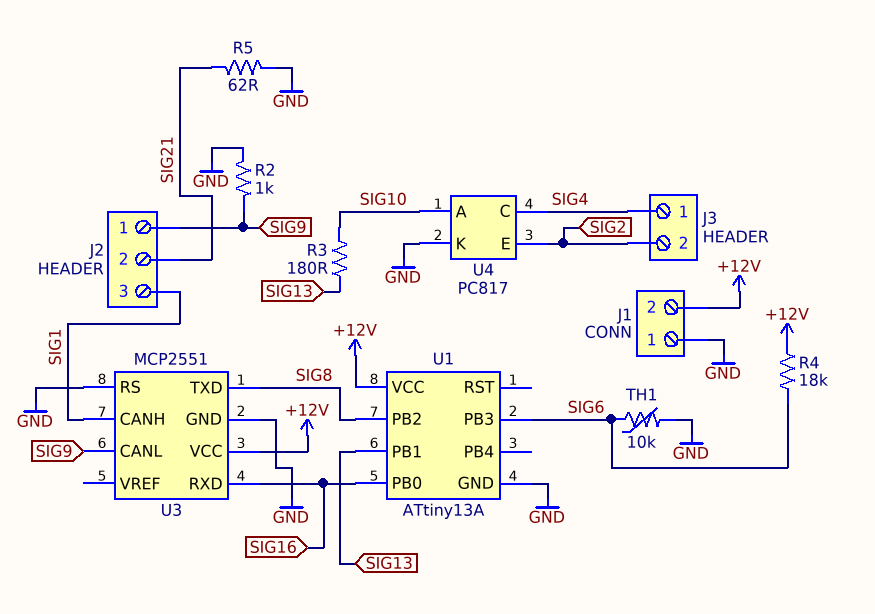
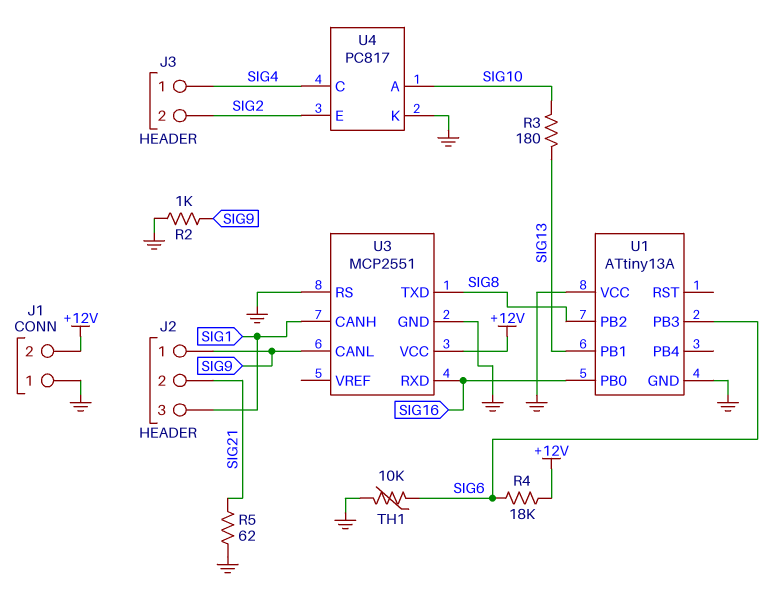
U1 pin VCC: +12V -> GND

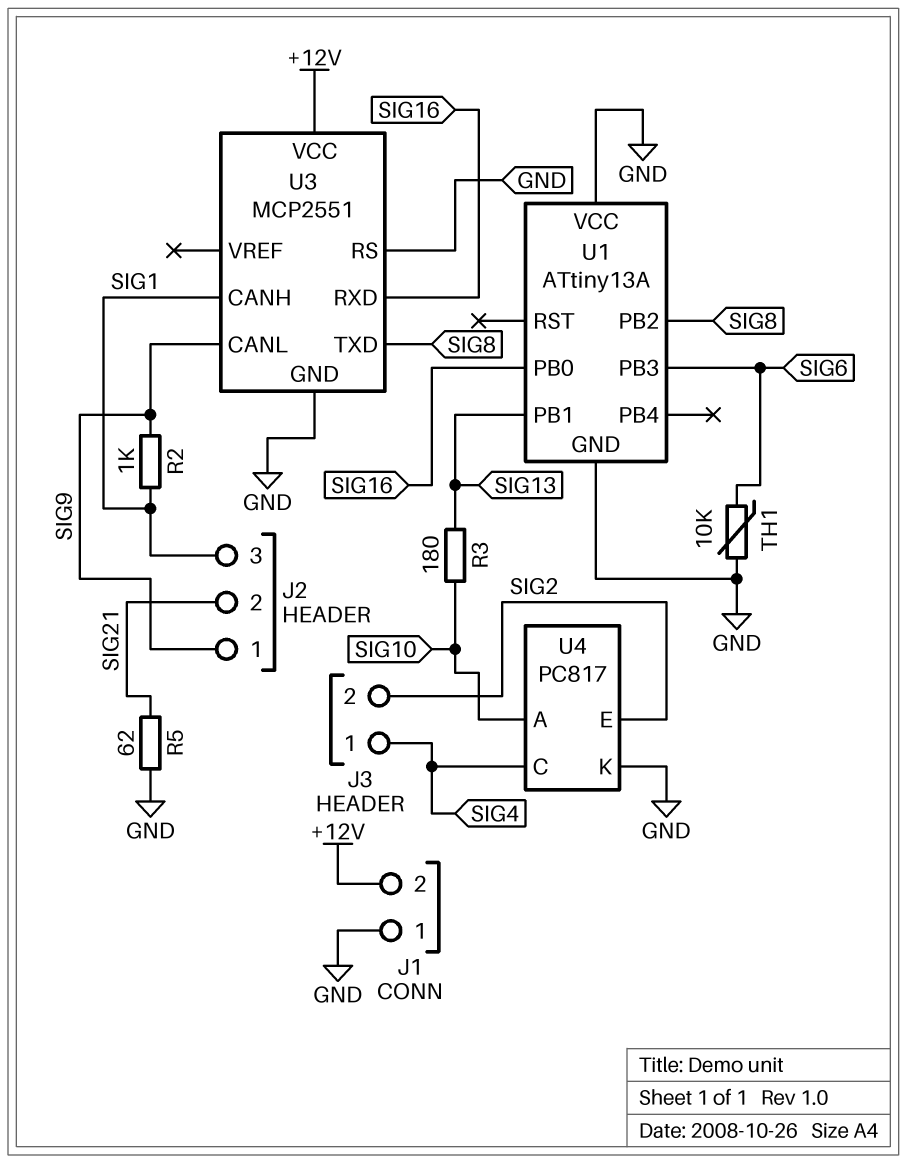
R2: 1k (GND, SIG9) -> 1k (SIG1, SIG9)
R4: 18k (+12V, SIG6) -> none

